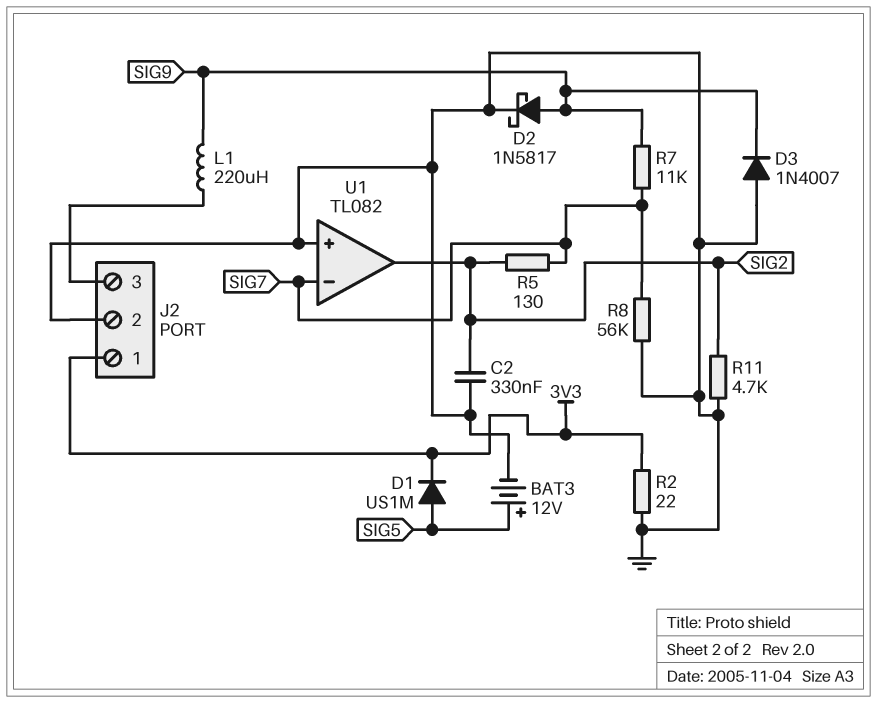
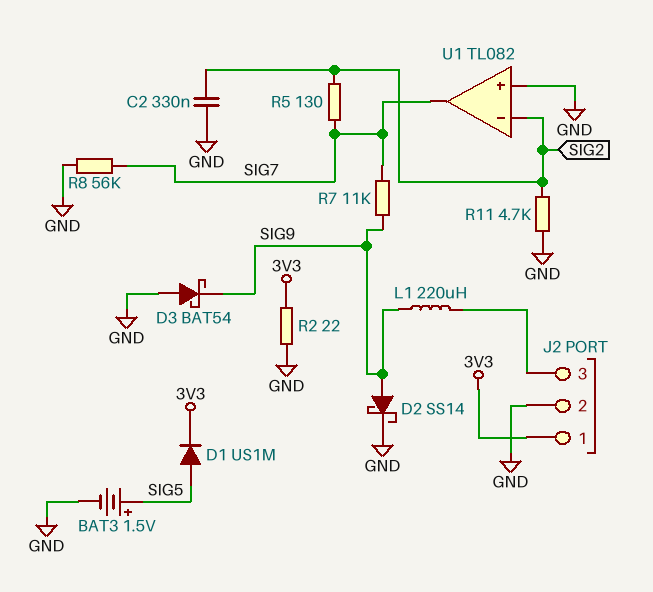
BAT3: 12V (plus SIG5, minus GND) -> 1.5V (plus SIG5, minus GND)
D2: schottky 1N5817 (A SIG9, K GND) -> schottky SS14 (A SIG9, K GND)
D3: diode 1N4007 (A GND, K SIG9) -> schottky BAT54 (A GND, K SIG9)
U1 pin in-: SIG7 -> SIG2
U1 pin out: SIG2 -> SIG7

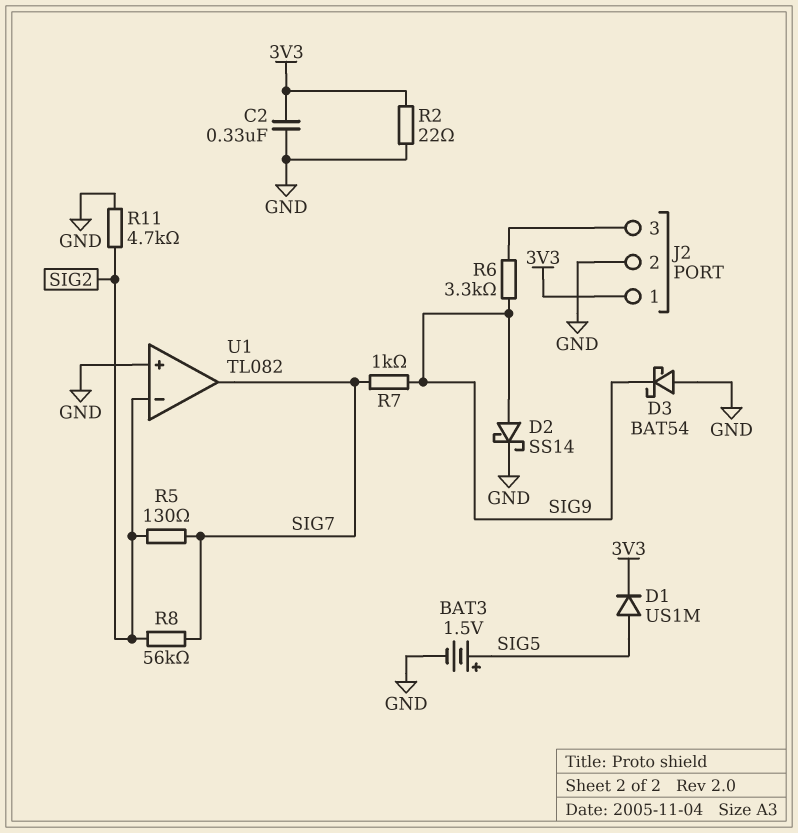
C2: 330nF (GND, SIG2) -> 330nF (3V3, GND)
L1: 220uH (J2/3, SIG9) -> none
R6: none -> 3.3k (J2/3, SIG9)
R7: 11k (SIG7, SIG9) -> 1k (SIG7, SIG9)
R8: 56k (GND, SIG7) -> 56k (SIG2, SIG7)

